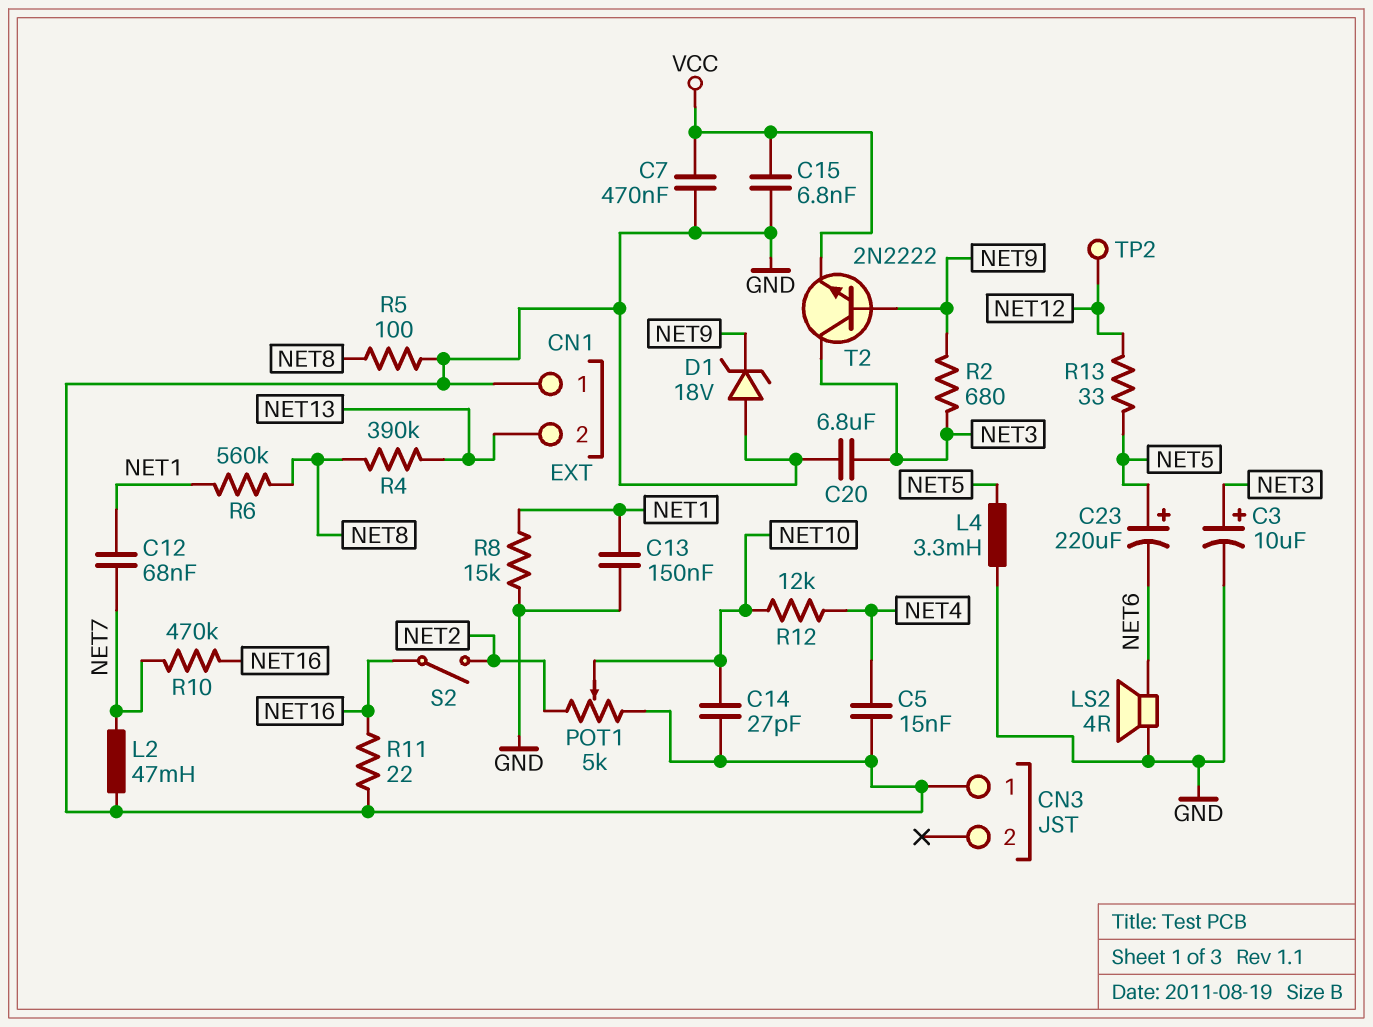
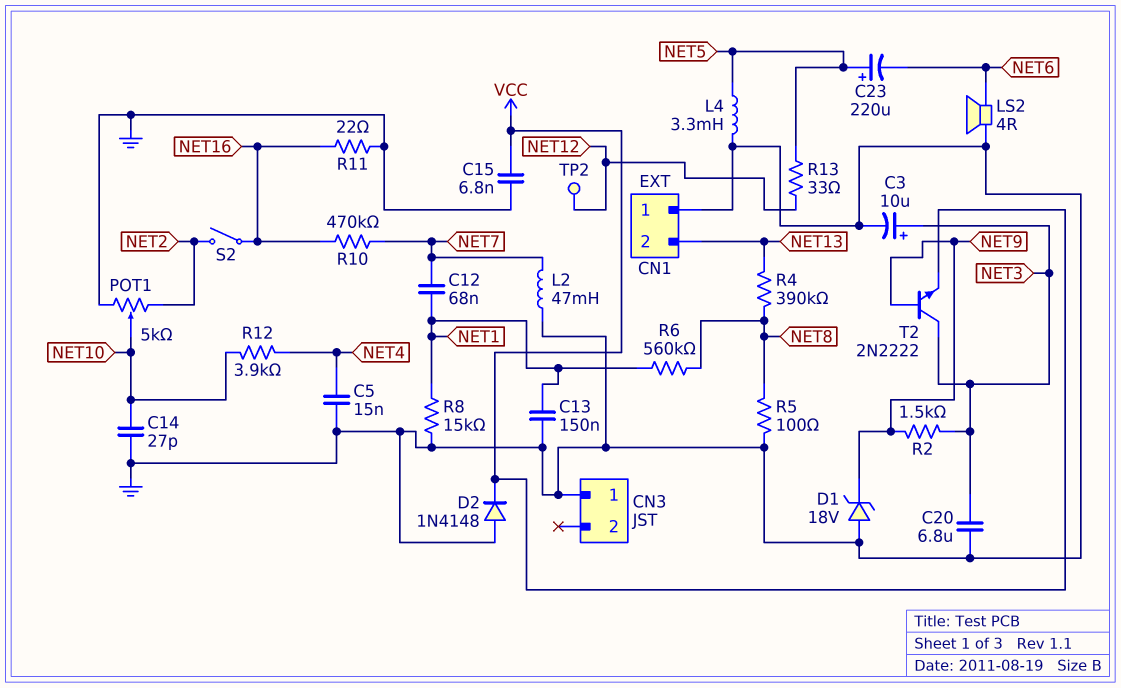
C7: 470nF (GND, VCC) -> none
D2: none -> diode 1N4148 (A GND, K VCC)
R2: 680 (NET3, NET9) -> 1.5k (NET3, NET9)
R12: 12k (NET4, NET10) -> 3.9k (NET4, NET10)

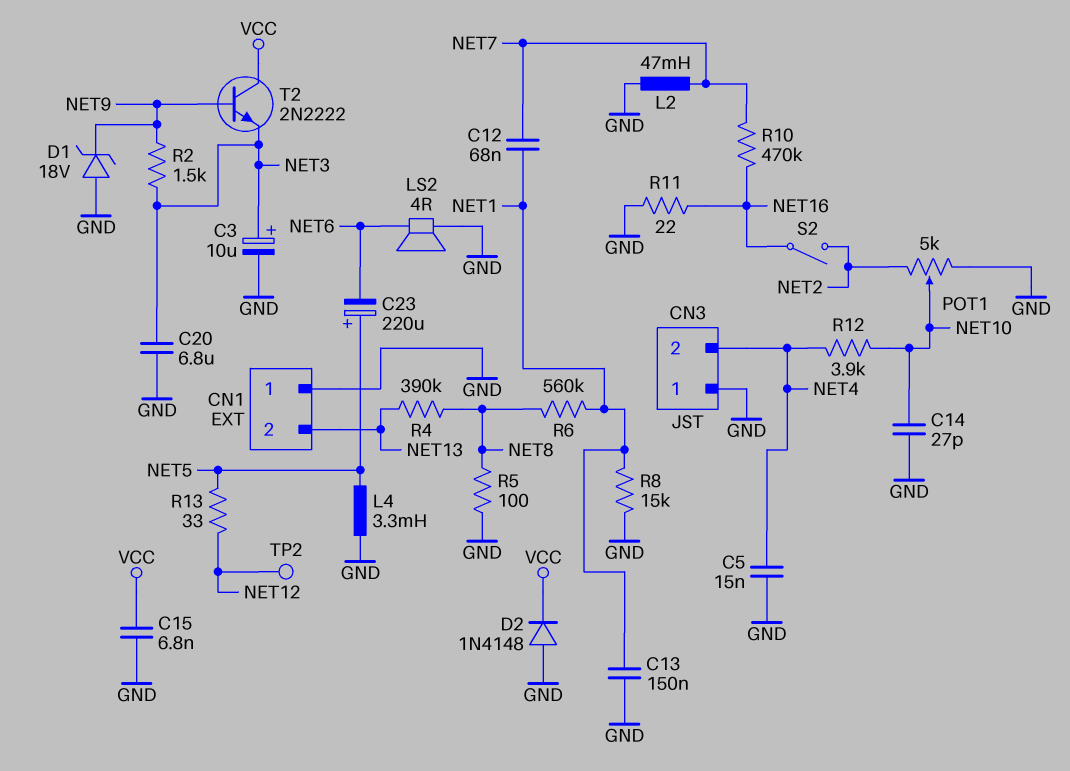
CN3 pin 2: none -> NET4
T2: NPN 2N2222 (B NET9, C NET3, E VCC) -> NPN 2N2222 (B NET9, C VCC, E NET3)

